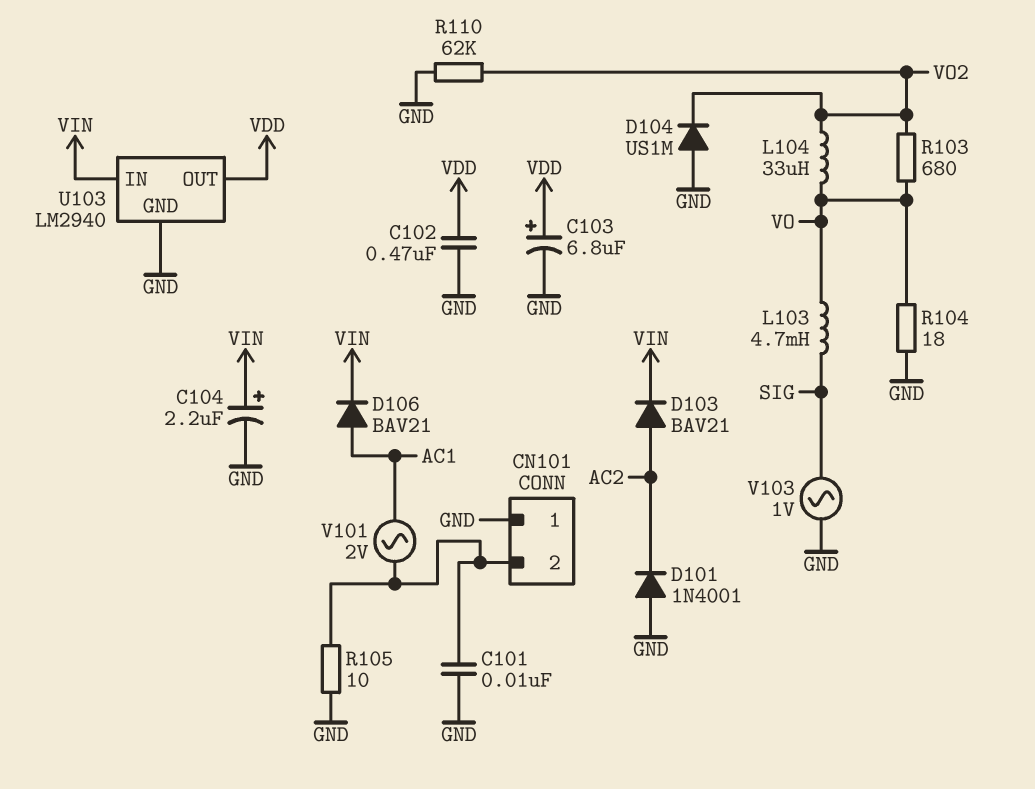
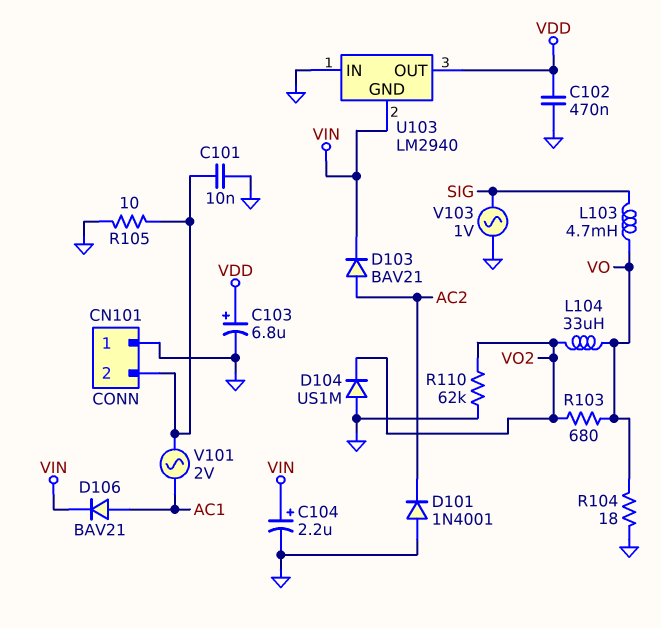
U103 pin GND: GND -> VIN
U103 pin IN: VIN -> GND

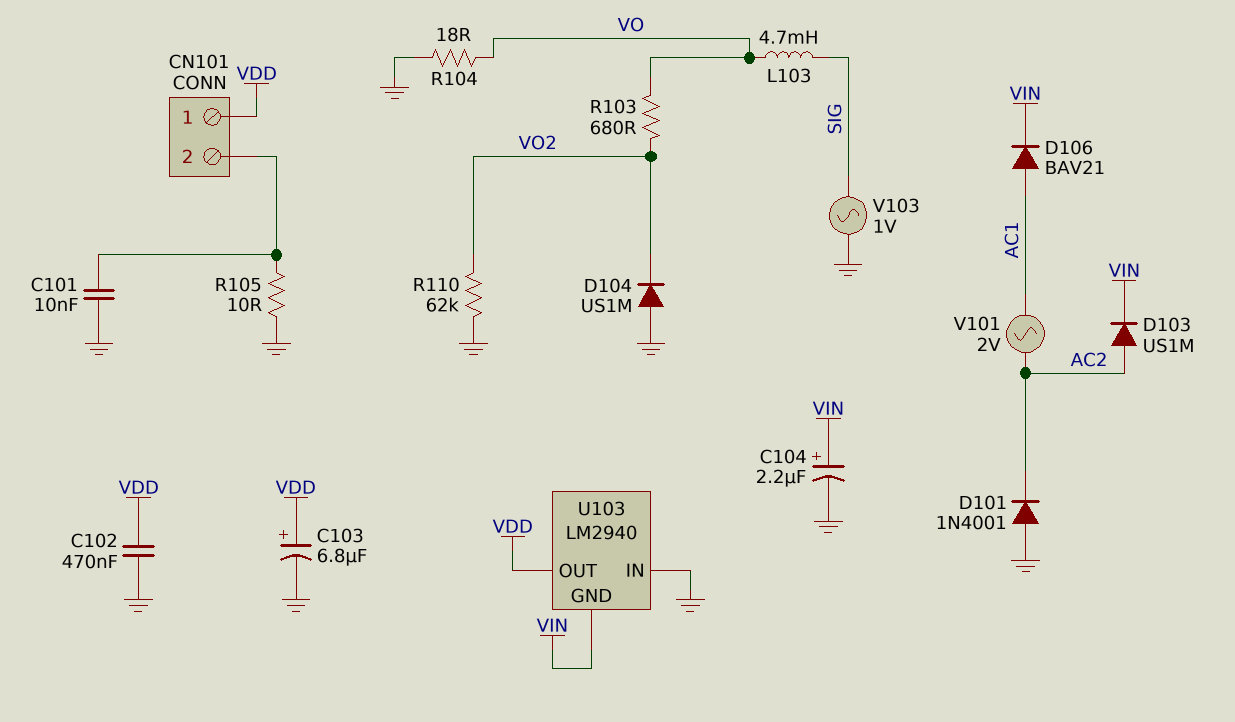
CN101 pin 1: GND -> VDD
D103: diode BAV21 (A AC2, K VIN) -> diode US1M (A AC2, K VIN)
L104: 33uH (VO, VO2) -> none
V101: AC 2V (AC1, CN101/2) -> AC 2V (AC1, AC2)

